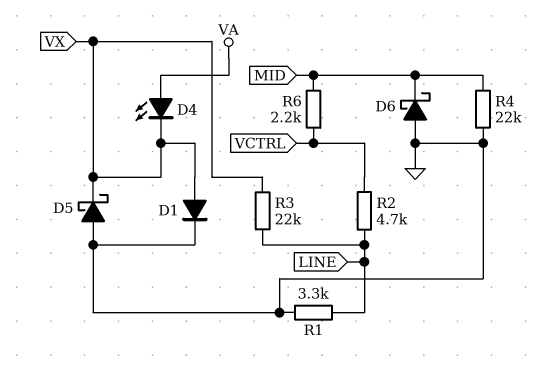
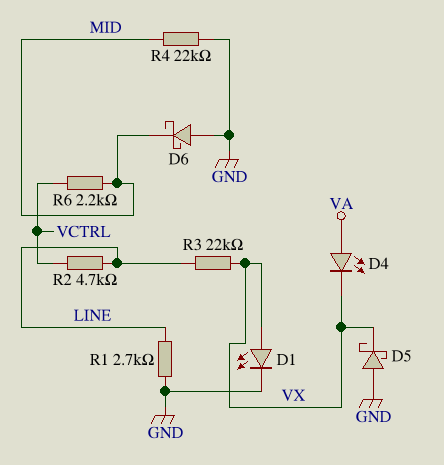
D1: diode (A VX, K GND) -> LED (A VX, K GND)
R1: 3.3k (GND, LINE) -> 2.7k (GND, LINE)

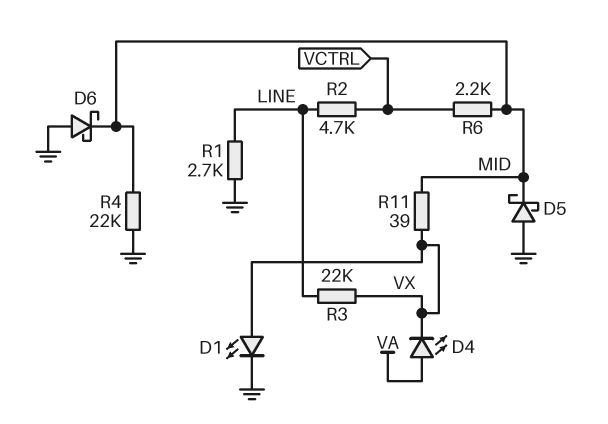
D5: schottky (A GND, K VX) -> schottky (A GND, K MID)
R11: none -> 39 (MID, VX)

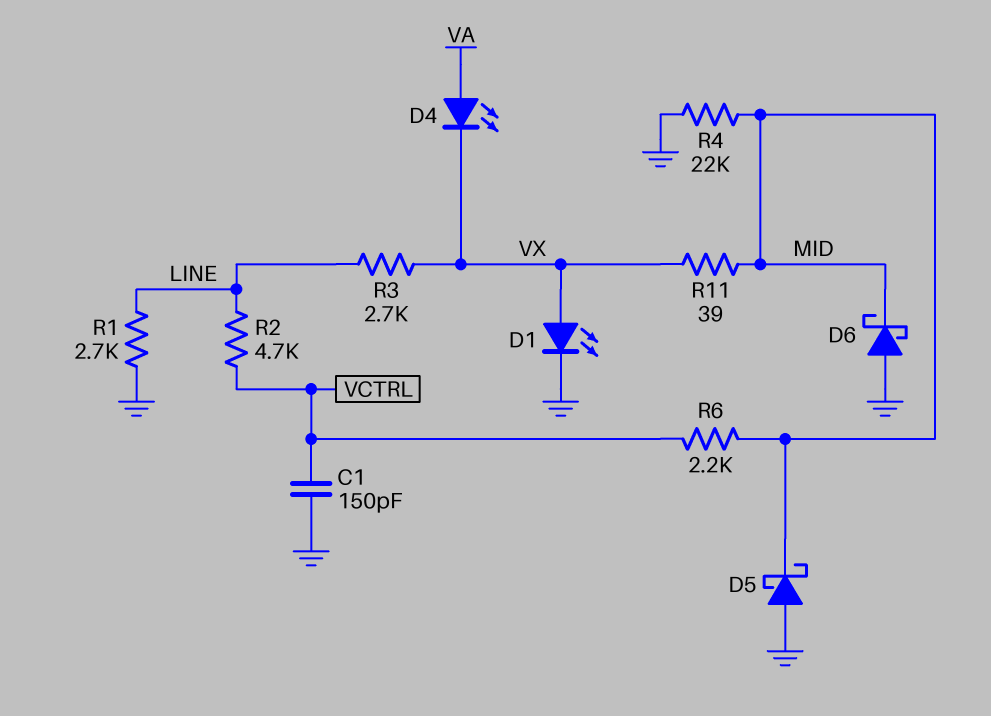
C1: none -> 150pF (GND, VCTRL)
R3: 22k (LINE, VX) -> 2.7k (LINE, VX)

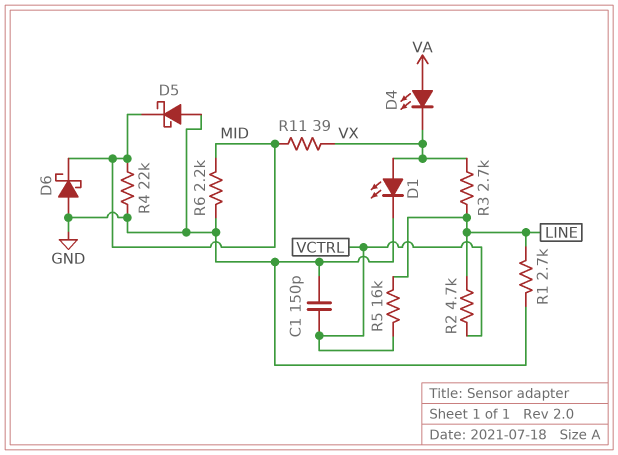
R5: none -> 16k (LINE, VCTRL)
R6: 2.2k (MID, VCTRL) -> 2.2k (GND, MID)

